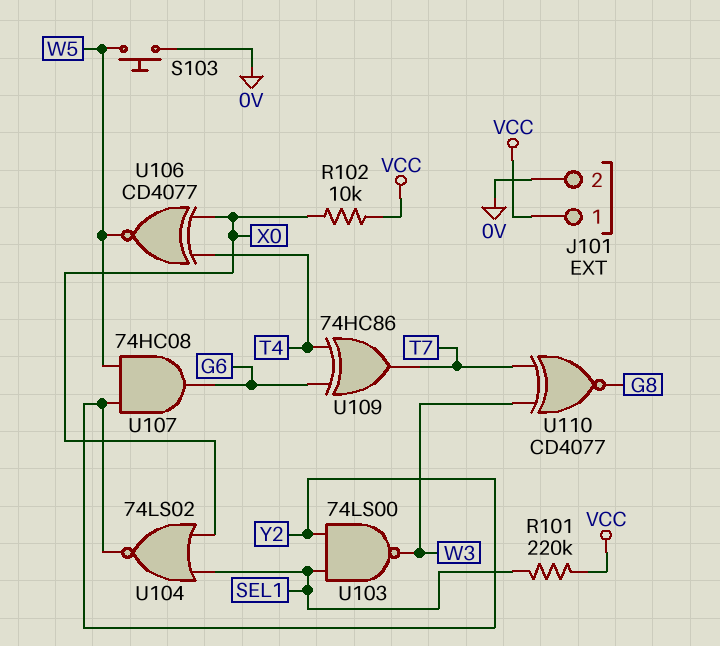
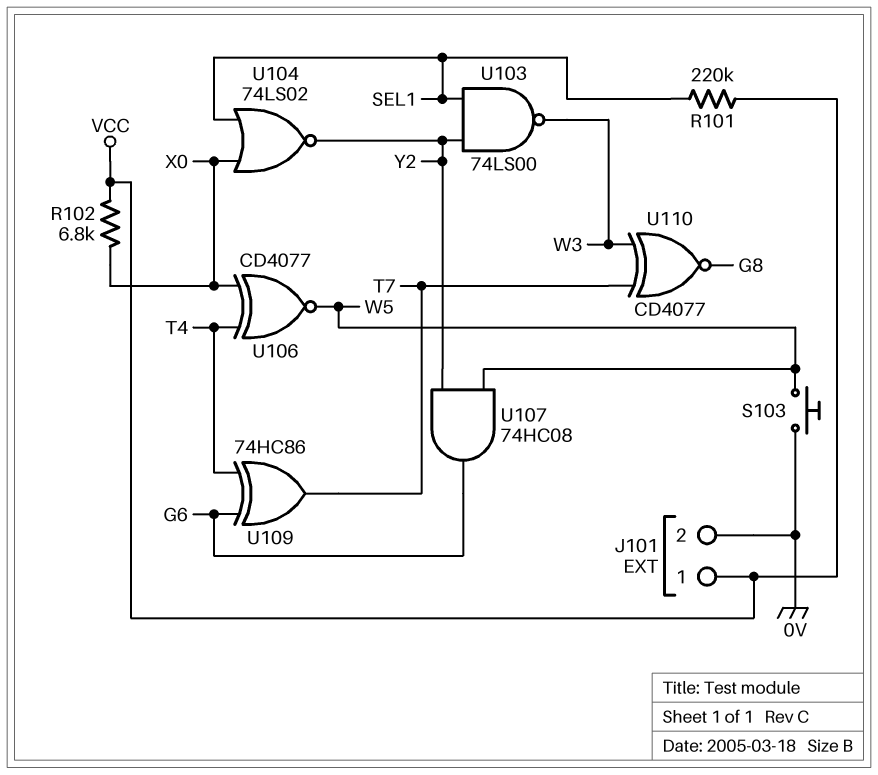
R102: 10k (VCC, X0) -> 6.8k (VCC, X0)

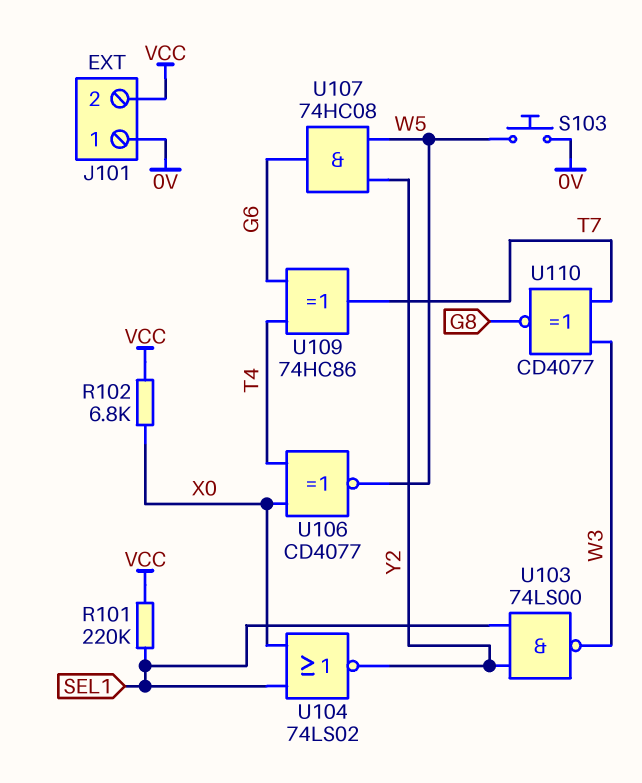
J101 pin 1: VCC -> 0V
J101 pin 2: 0V -> VCC

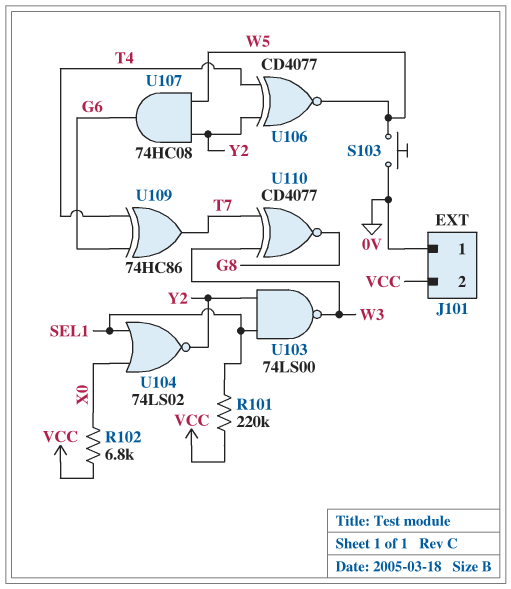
U106: XNOR CD4077 (in T4, in X0, out W5) -> XNOR CD4077 (in T4, in Y2, out W5)

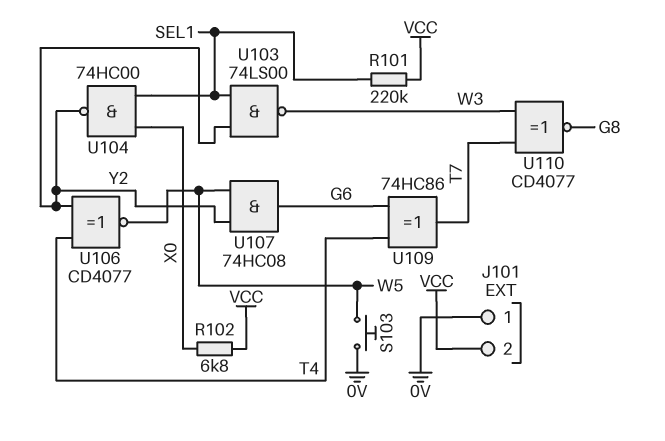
U104: NOR 74LS02 (in SEL1, in X0, out Y2) -> NAND 74HC00 (in SEL1, in X0, out Y2)

